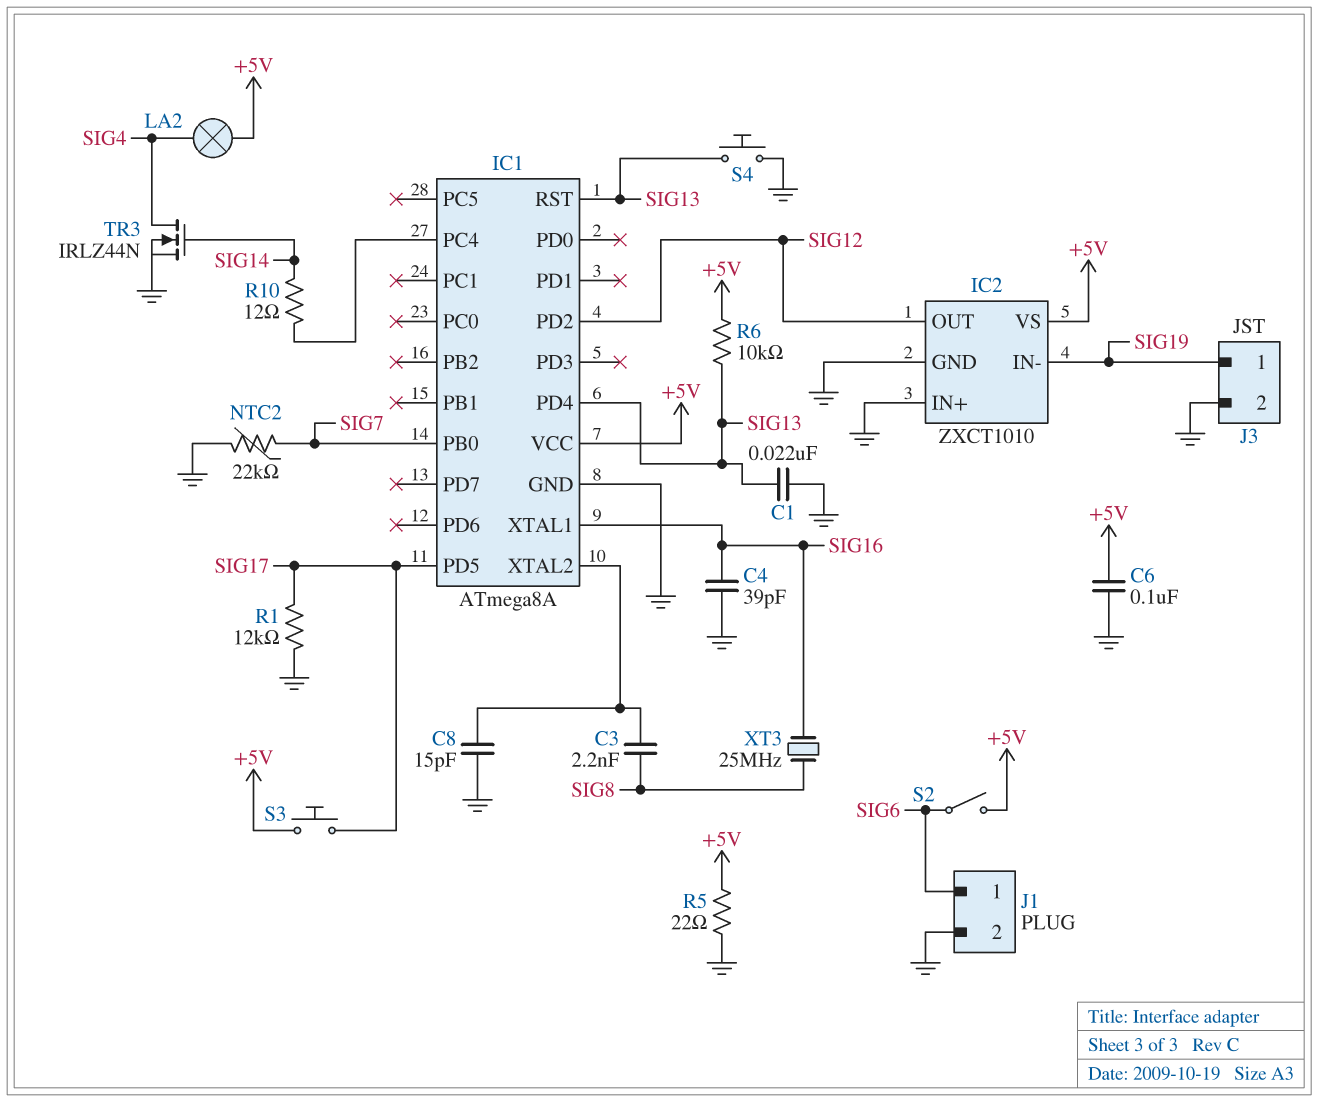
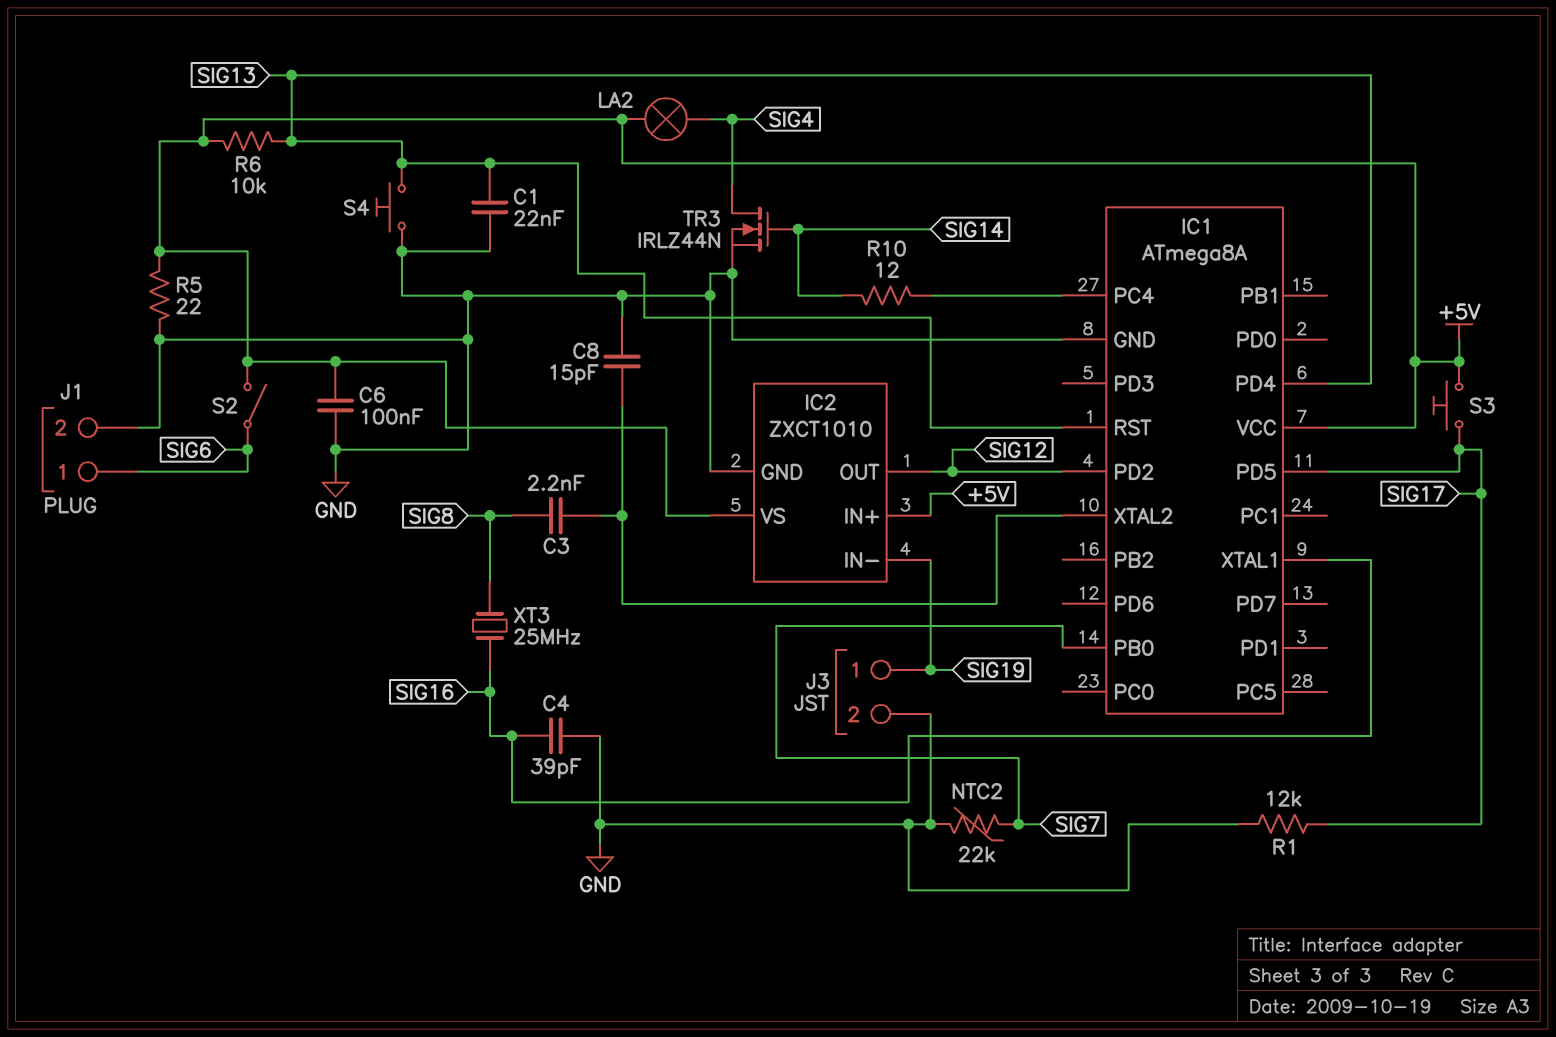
IC2 pin IN+: GND -> +5V

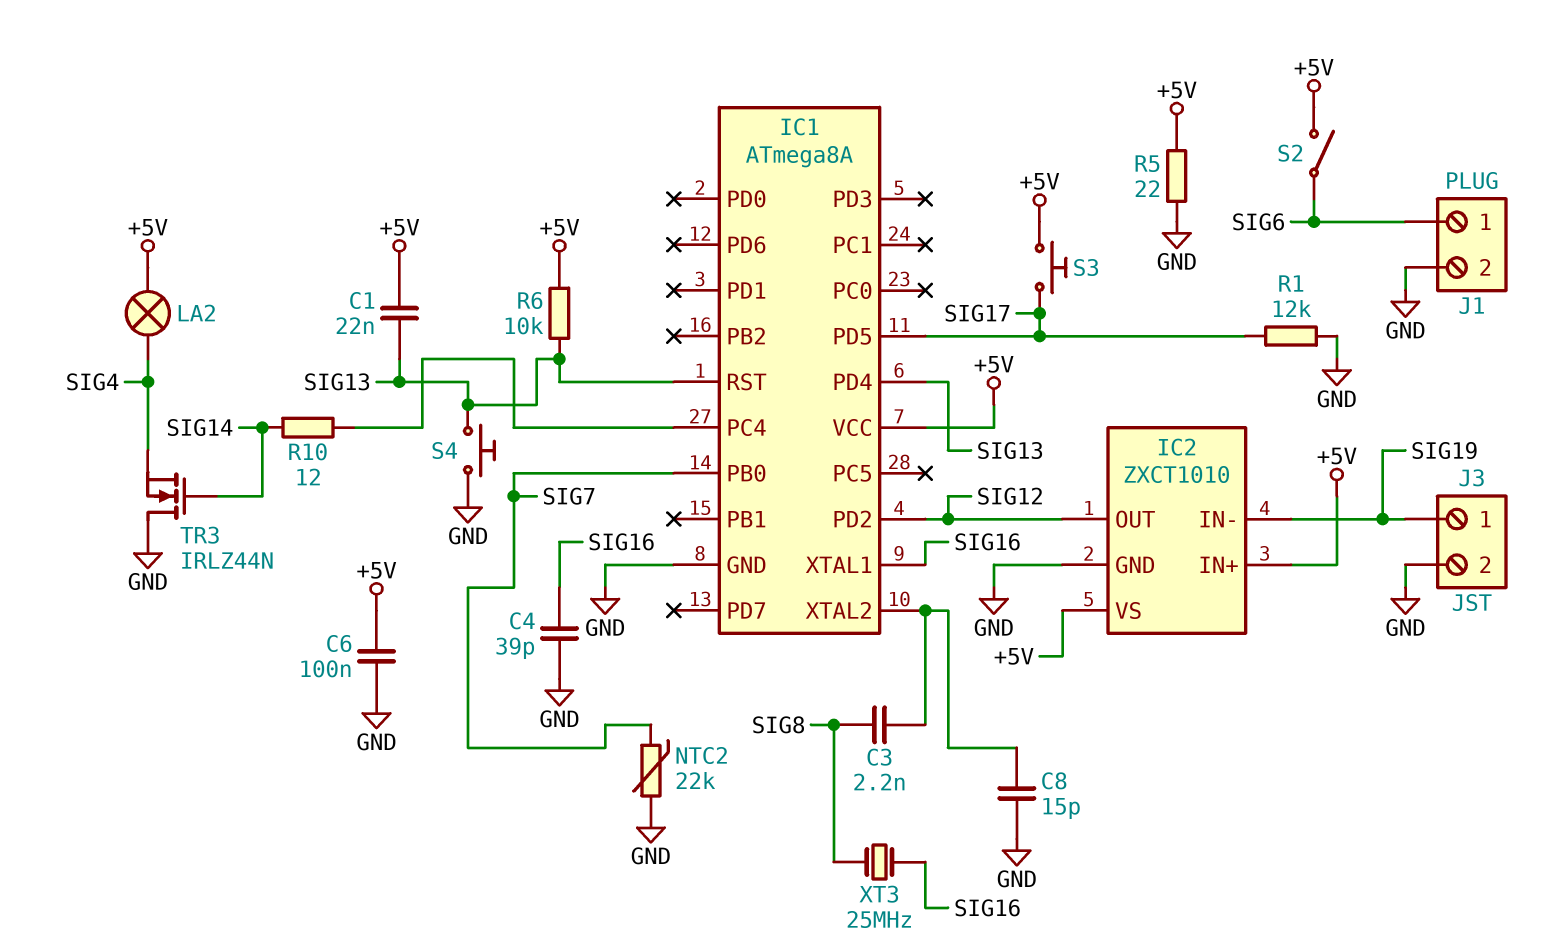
C1: 22nF (GND, SIG13) -> 22nF (+5V, SIG13)
TR3: NMOS IRLZ44N (G SIG14, D SIG4, S GND) -> NMOS IRLZ44N (G SIG14, D GND, S SIG4)

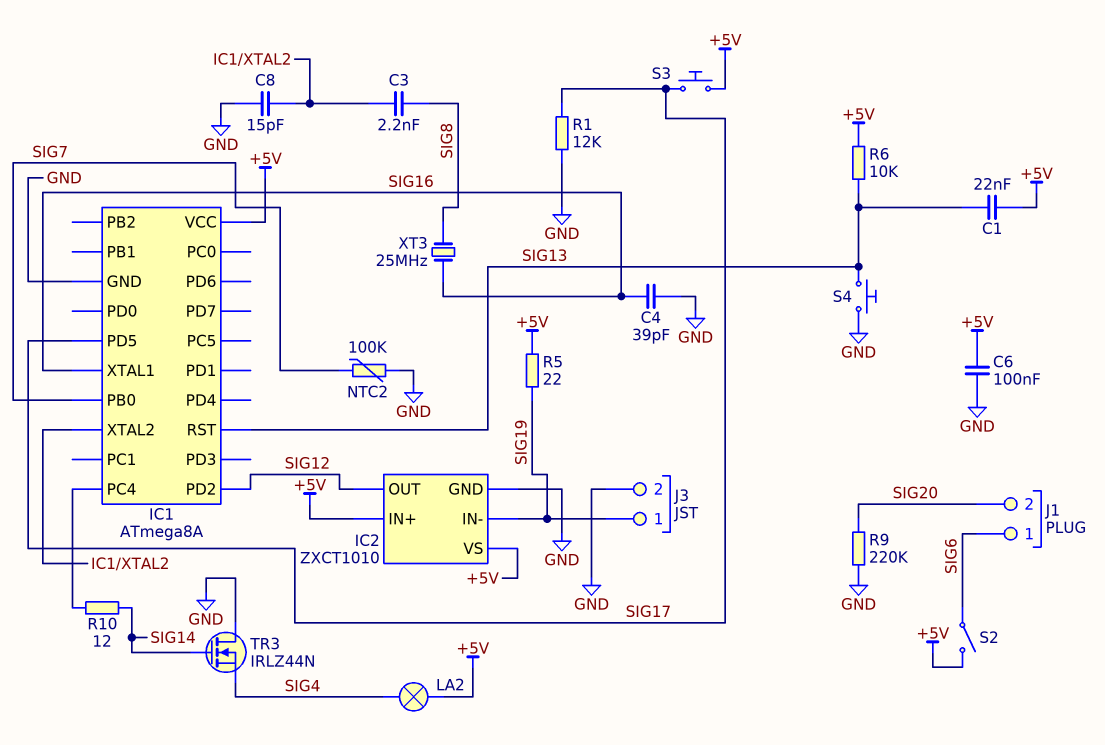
IC1 pin PD4: SIG13 -> none
J1 pin 2: GND -> SIG20
NTC2: 22k (GND, SIG7) -> 100k (GND, SIG7)
R5: 22 (+5V, GND) -> 22 (+5V, SIG19)
R9: none -> 220k (GND, SIG20)

